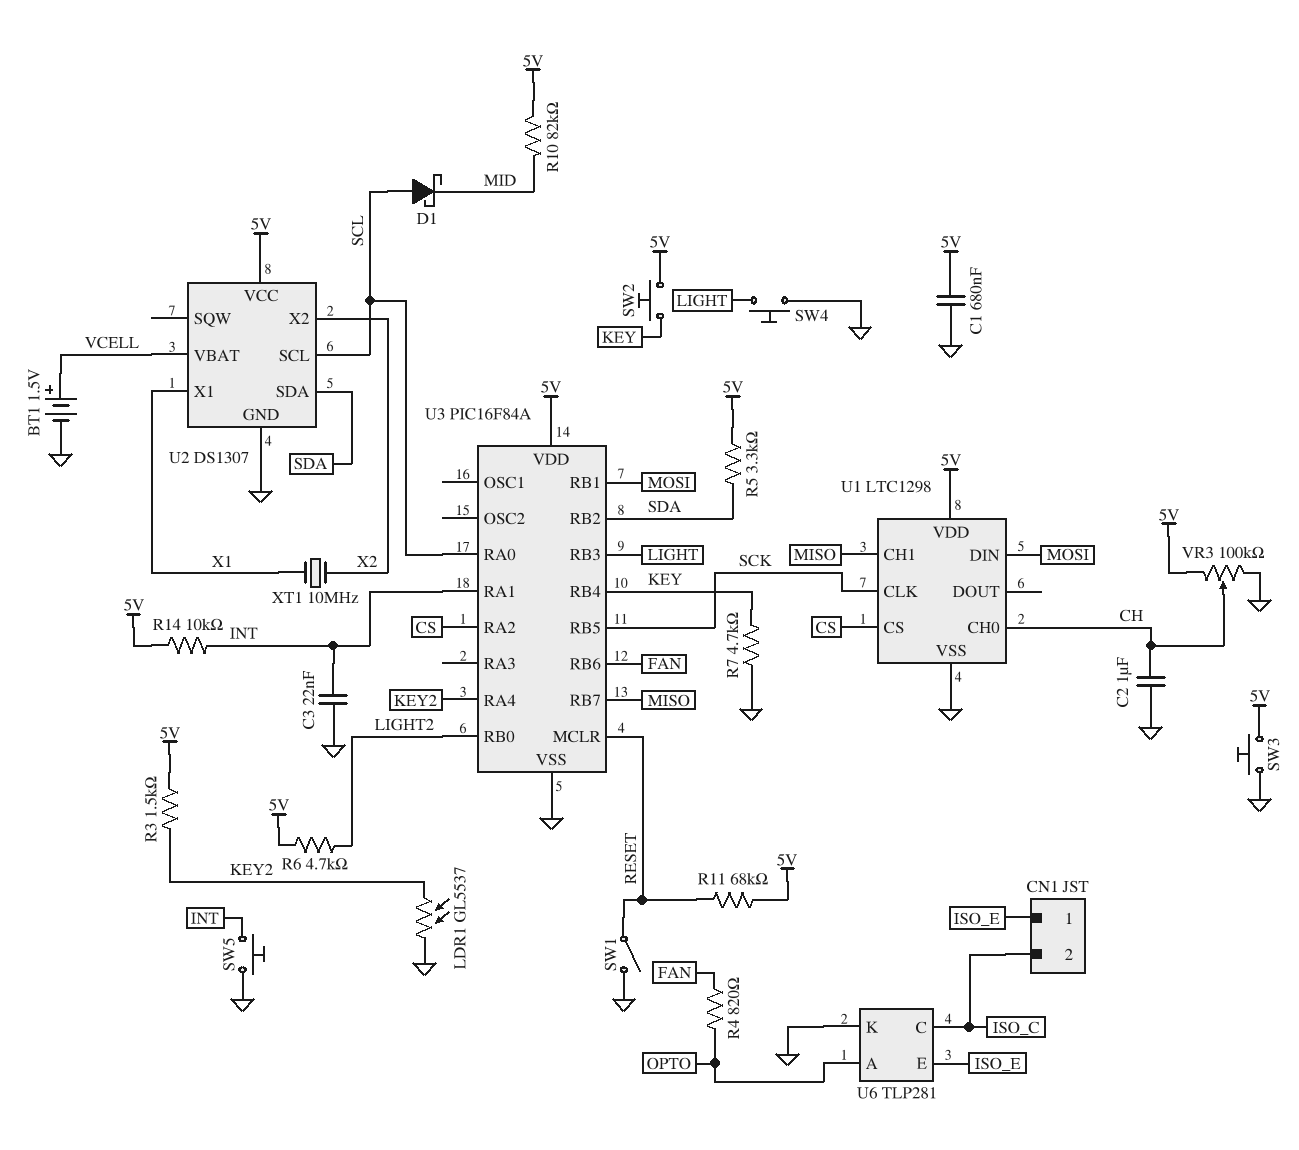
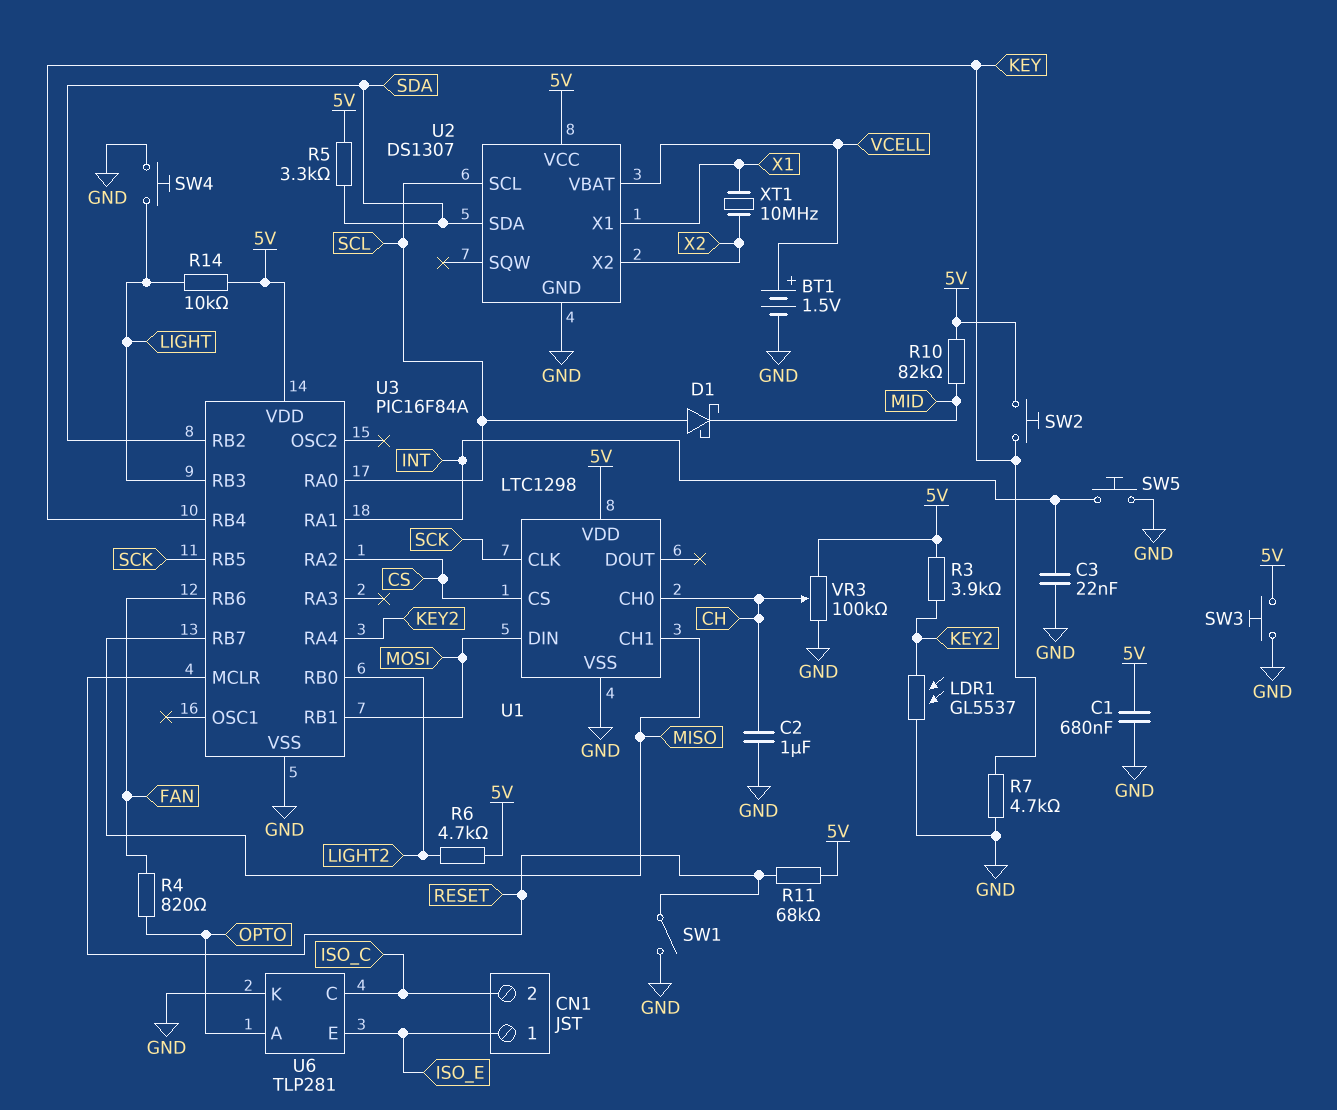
R3: 1.5k (5V, KEY2) -> 3.9k (5V, KEY2)
R14: 10k (5V, INT) -> 10k (5V, LIGHT)

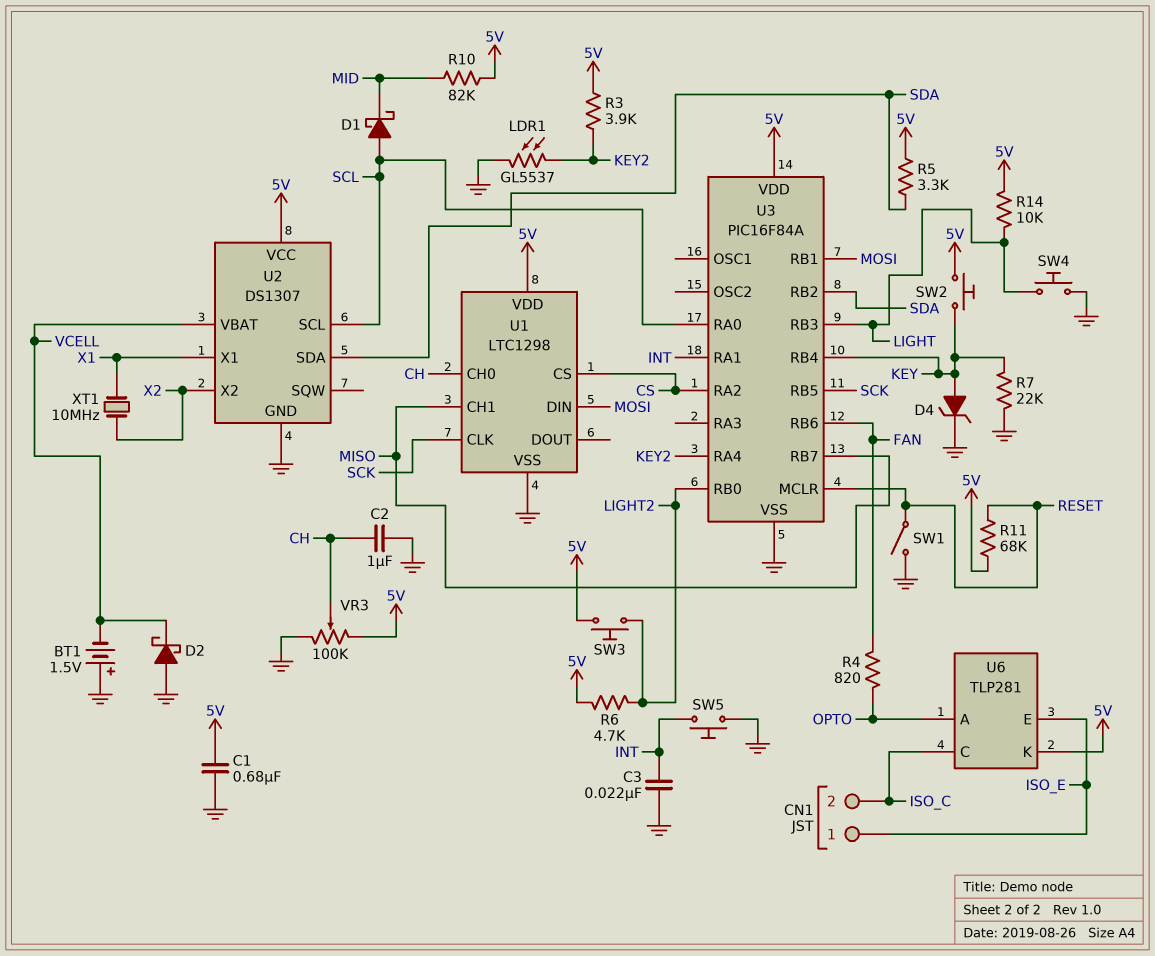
BT1: 1.5V (plus VCELL, minus GND) -> 1.5V (plus GND, minus VCELL)
D2: none -> schottky (A GND, K VCELL)
D4: none -> zener (A KEY, K GND)
R7: 4.7k (GND, KEY) -> 22k (GND, KEY)
SW3: button (5V, GND) -> button (5V, LIGHT2)
U6 pin K: GND -> 5V

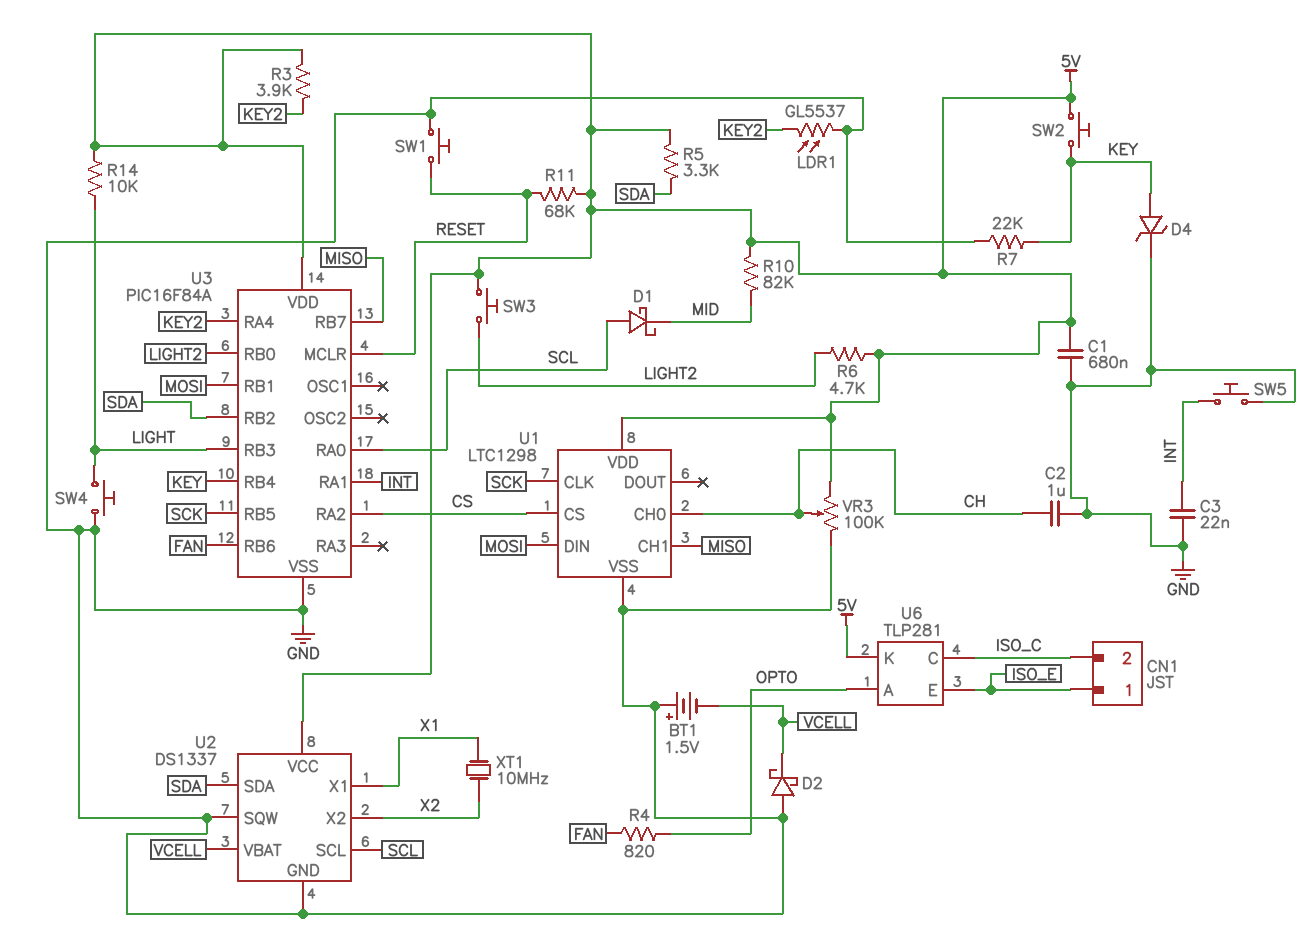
SW1: switch (GND, RESET) -> button (GND, RESET)
U2: DS1307 -> DS1337
U2 pin SQW: none -> GND

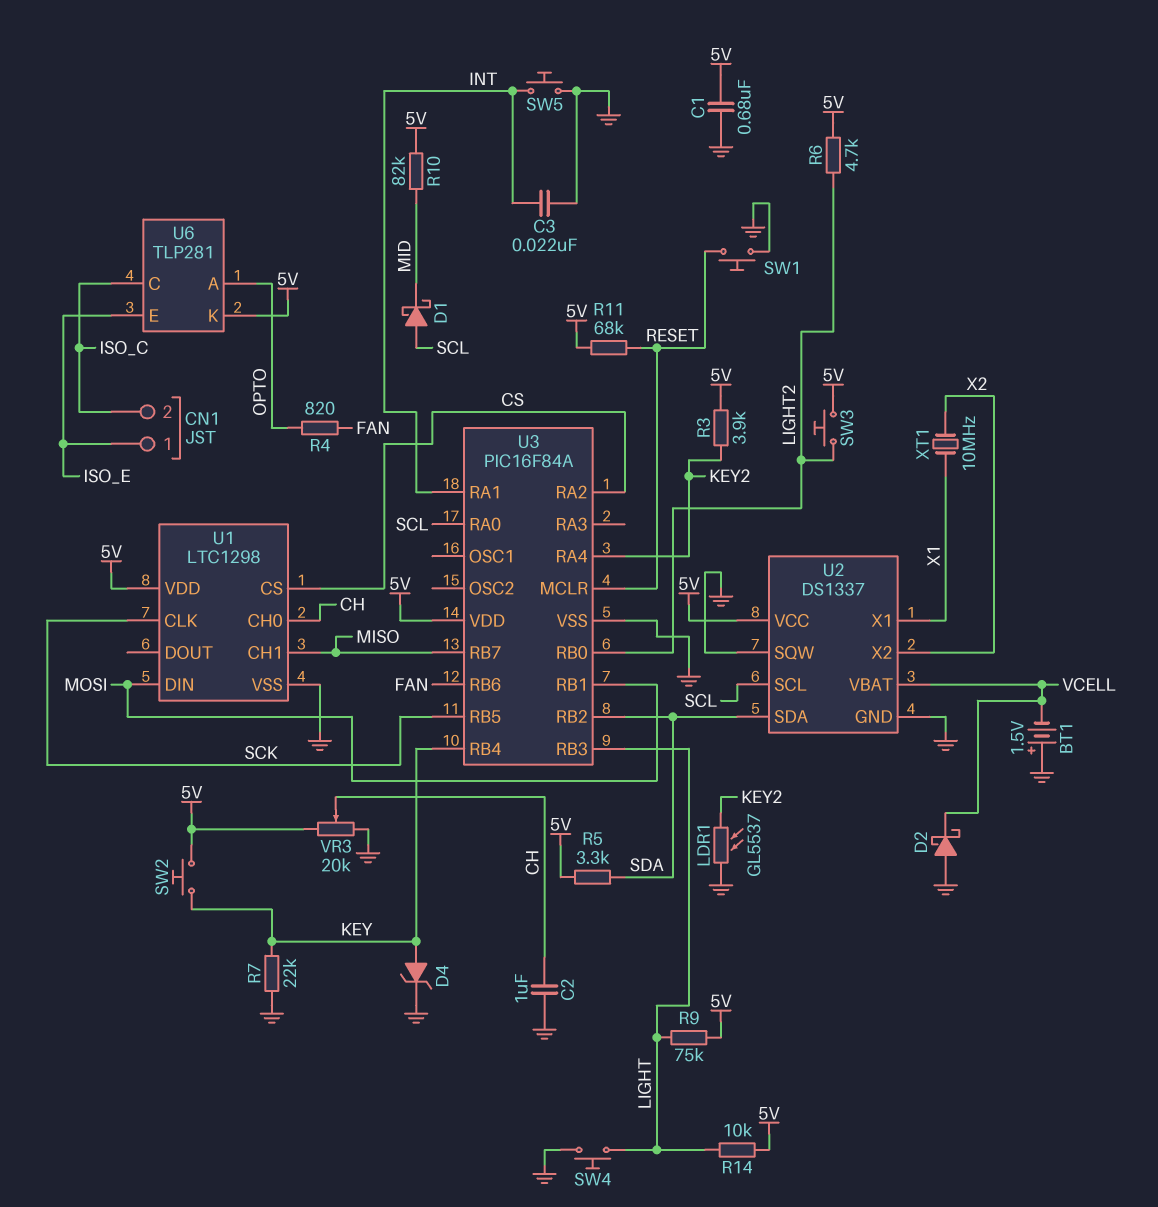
R9: none -> 75k (5V, LIGHT)
VR3: 100k (5V, GND, wiper CH) -> 20k (5V, GND, wiper CH)

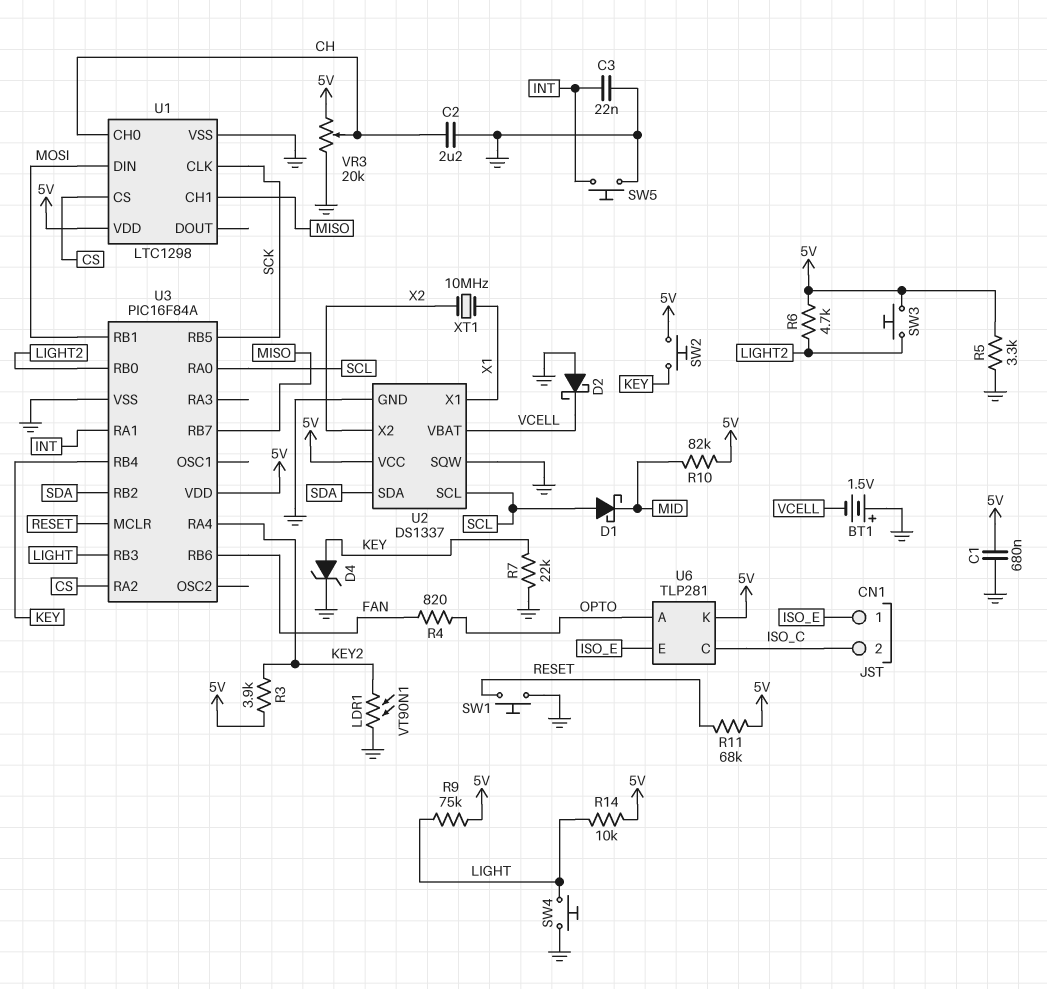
C2: 1uF (CH, GND) -> 2.2uF (CH, GND)
LDR1: GL5537 (GND, KEY2) -> VT90N1 (GND, KEY2)
R5: 3.3k (5V, SDA) -> 3.3k (5V, GND)

